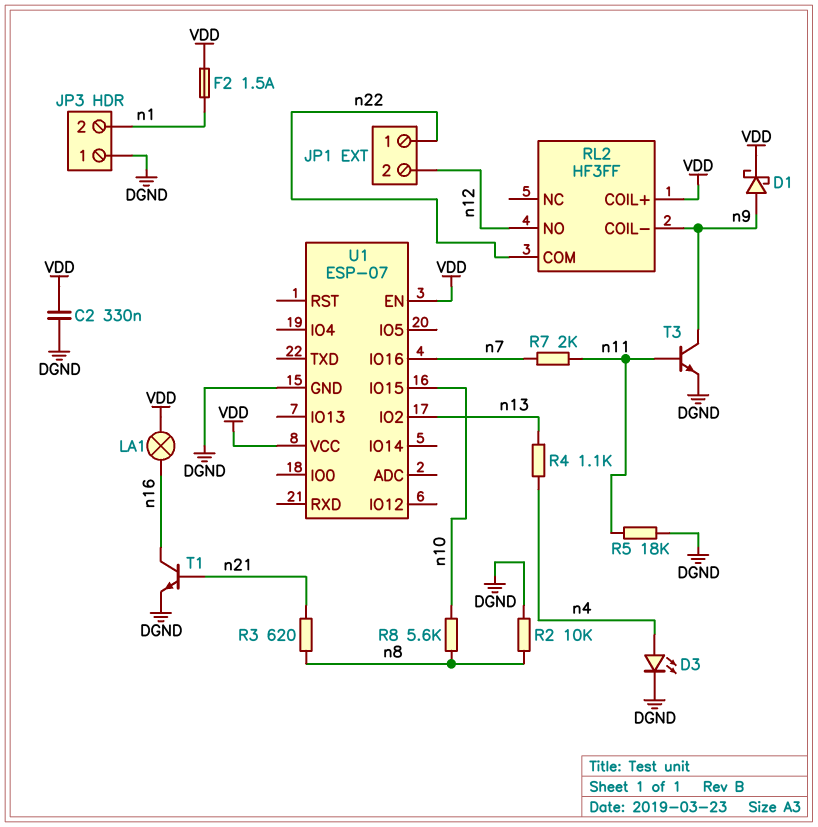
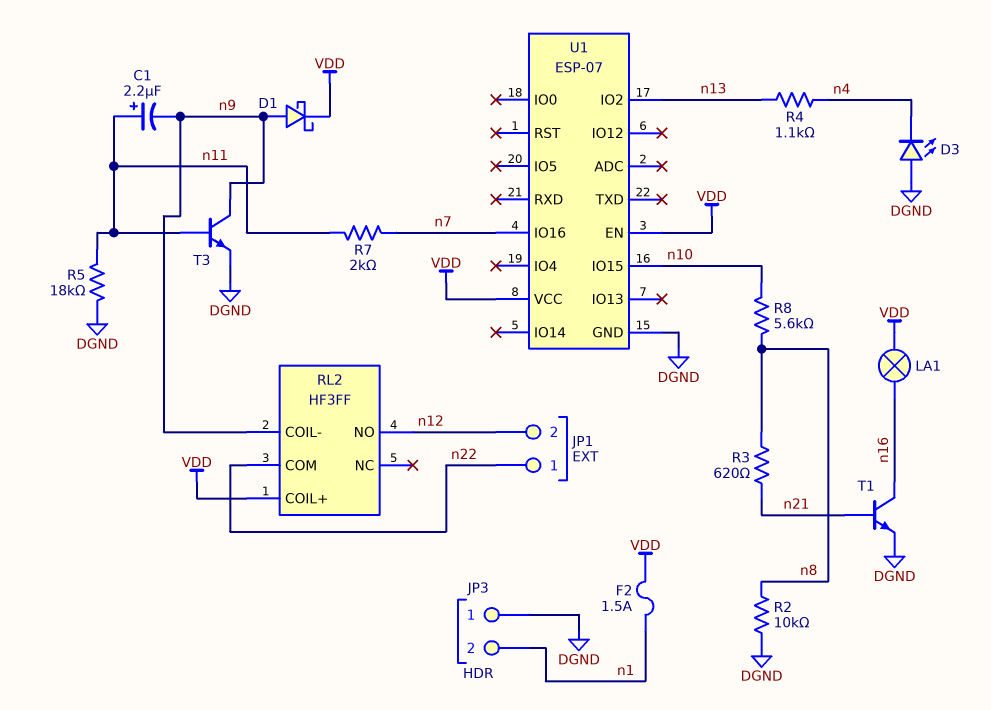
C1: none -> 2.2uF (plus n11, minus n9)
C2: 330nF (DGND, VDD) -> none
D3: LED (A n4, K DGND) -> LED (A DGND, K n4)

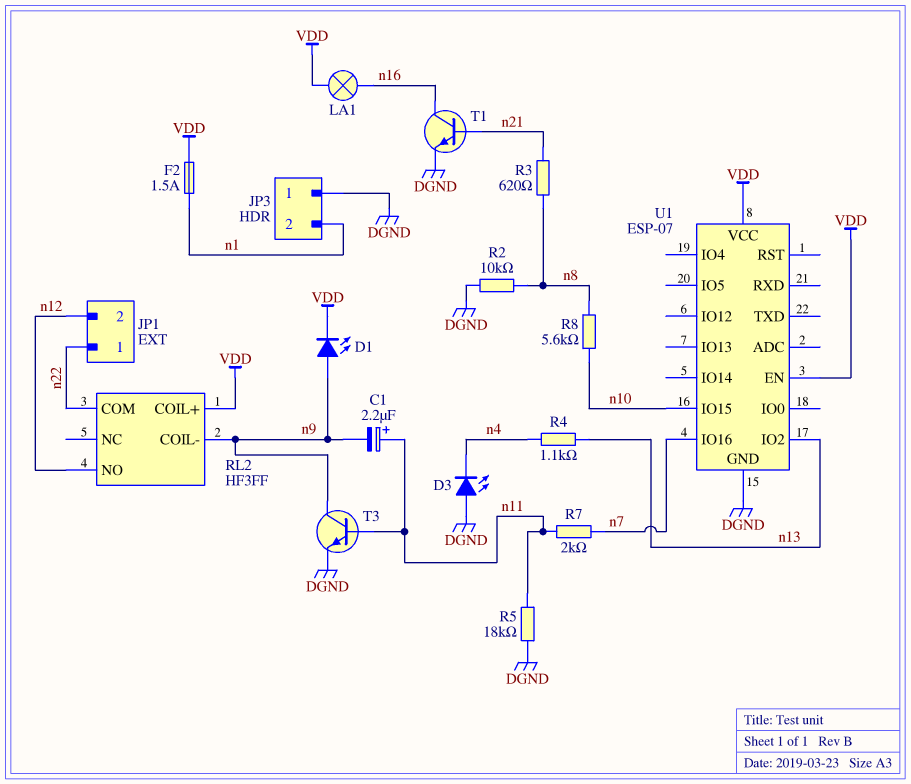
D1: schottky (A n9, K VDD) -> LED (A n9, K VDD)

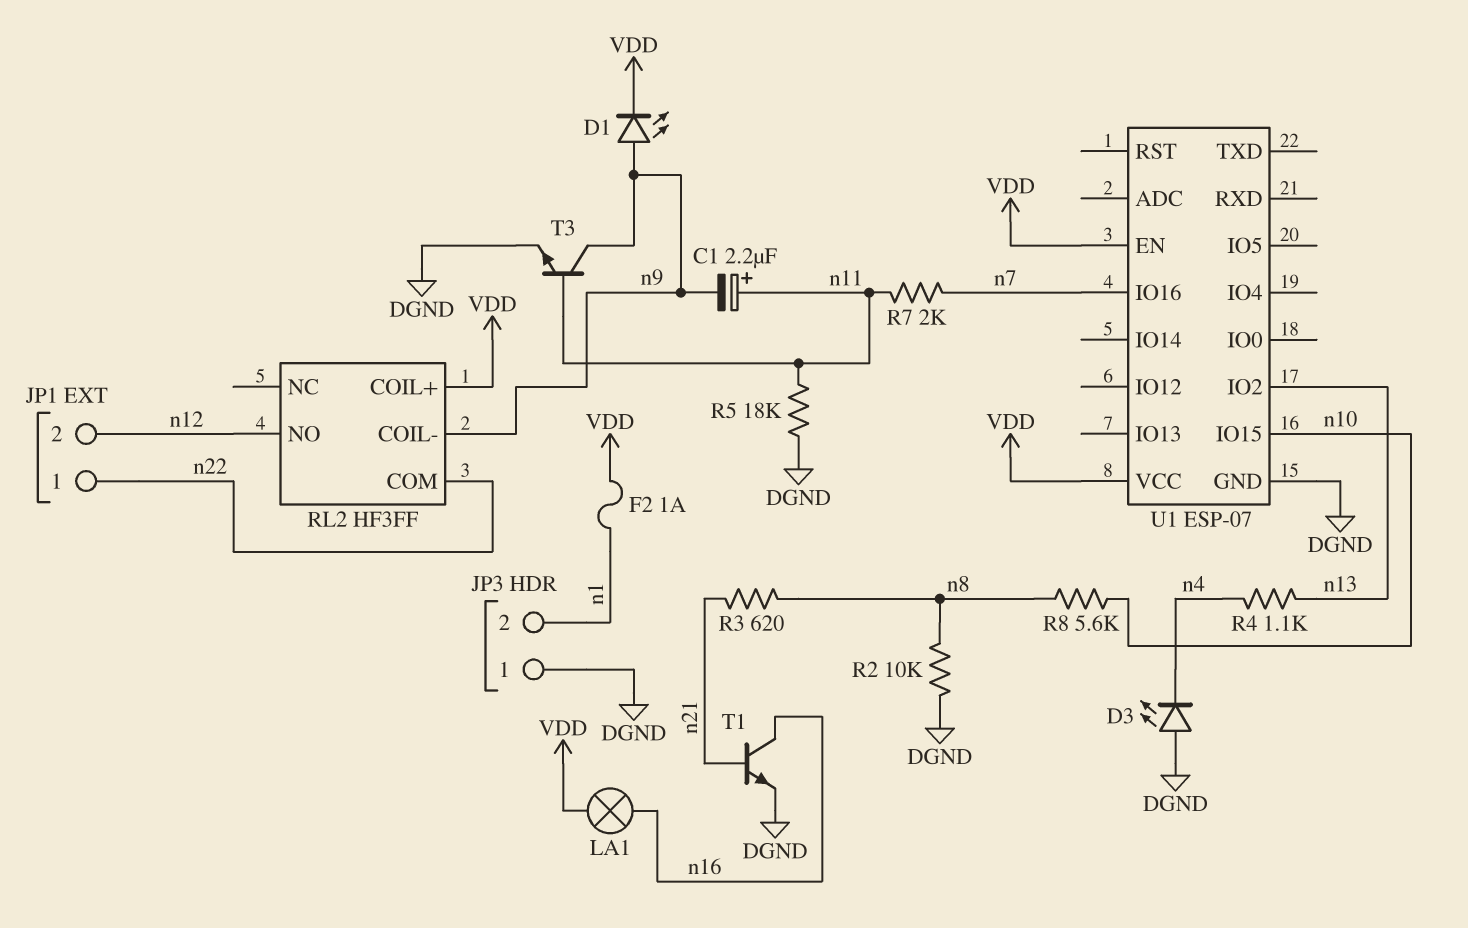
F2: 1.5A (VDD, n1) -> 1A (VDD, n1)

